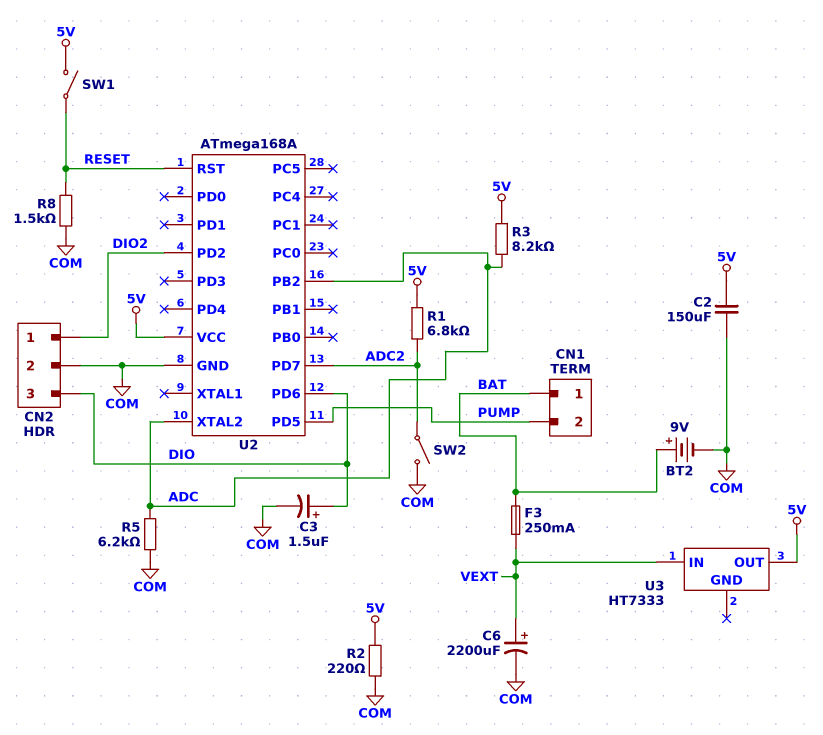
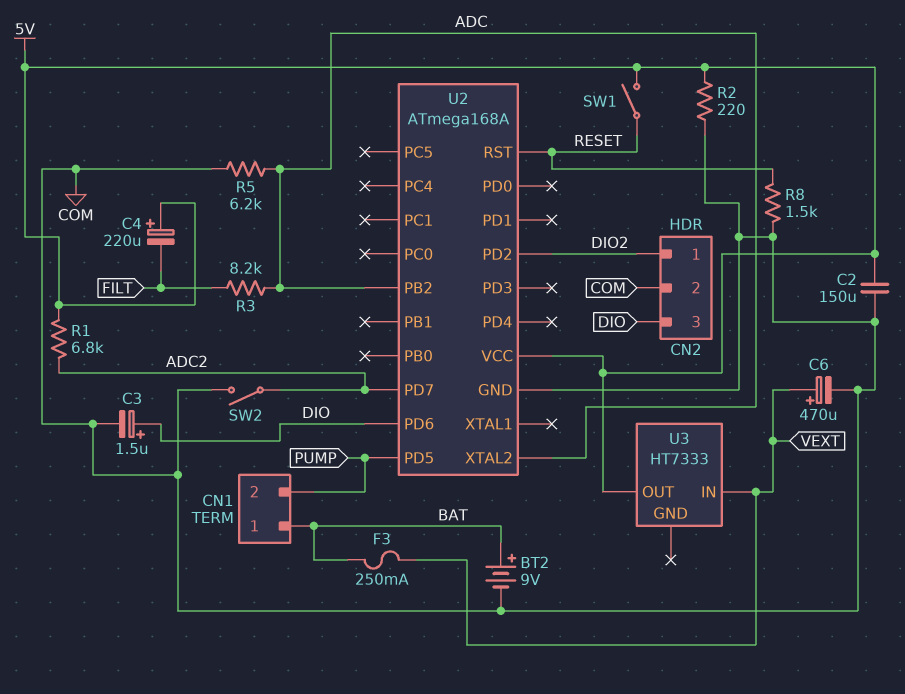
C4: none -> 220uF (plus 5V, minus FILT)
C6: 2200uF (plus VEXT, minus COM) -> 470uF (plus VEXT, minus COM)
R3: 8.2k (5V, ADC) -> 8.2k (ADC, FILT)

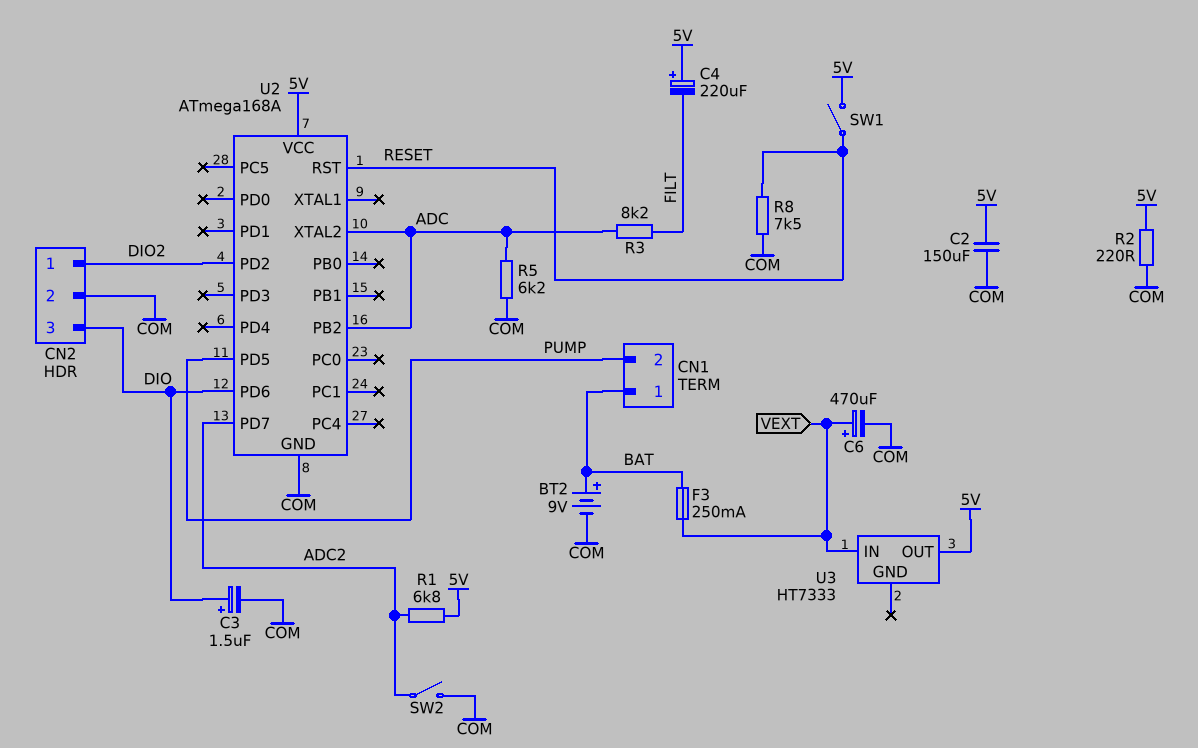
R8: 1.5k (COM, RESET) -> 7.5k (COM, RESET)

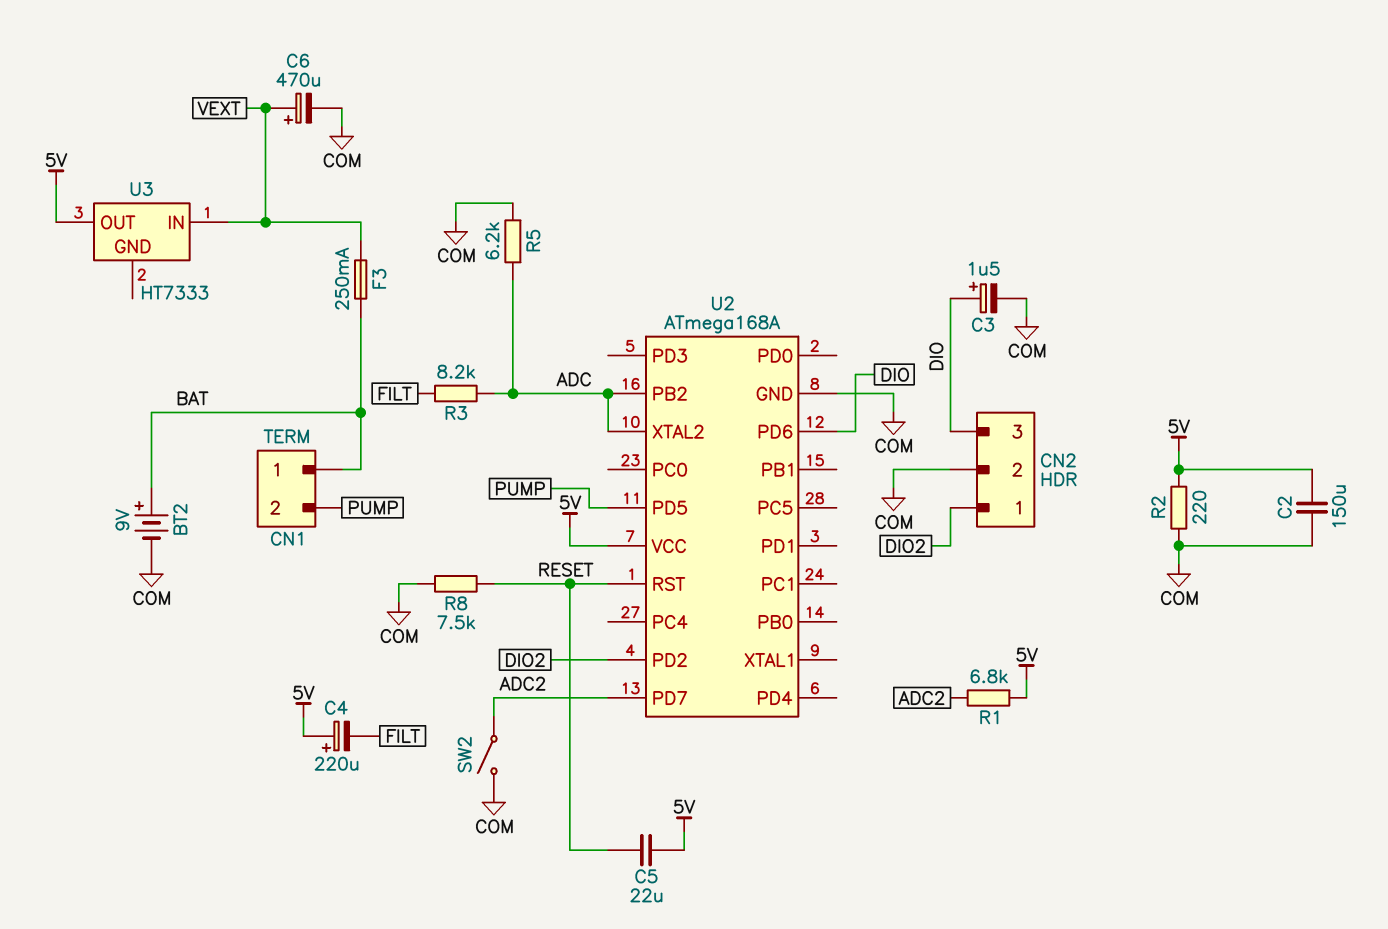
C5: none -> 22uF (5V, RESET)
SW1: switch (5V, RESET) -> none

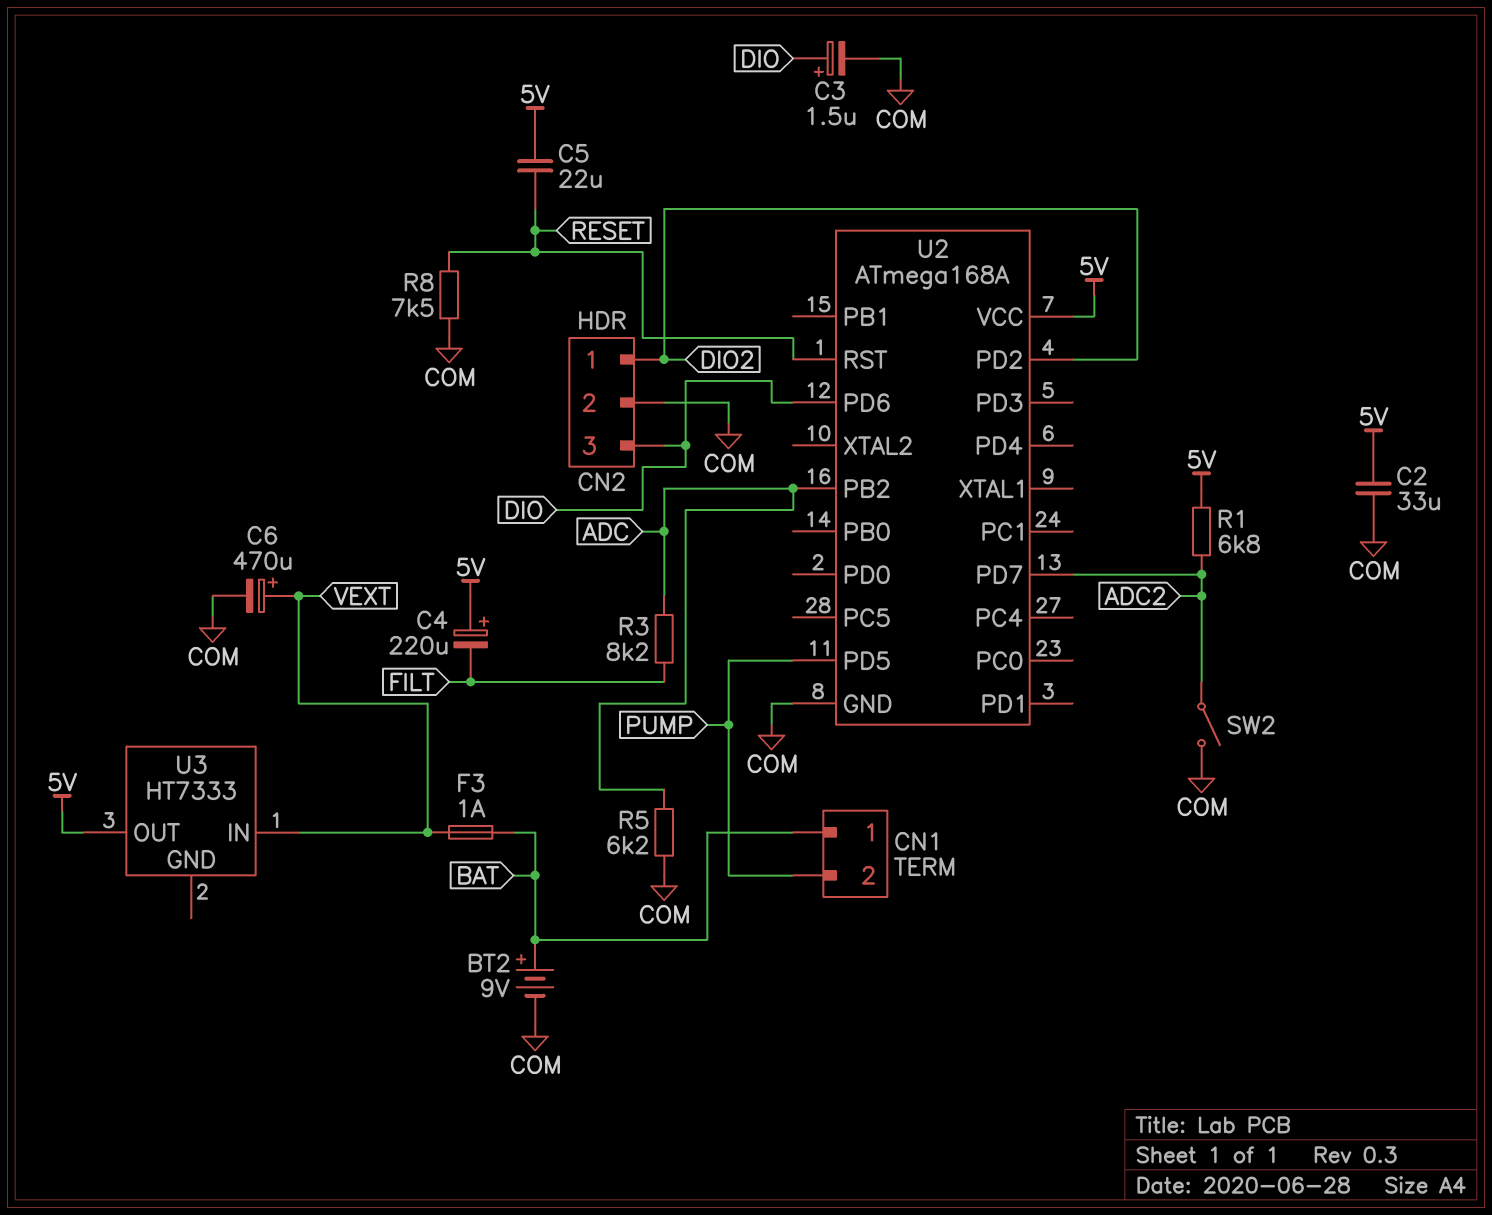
C2: 150uF (5V, COM) -> 33uF (5V, COM)
F3: 250mA (BAT, VEXT) -> 1A (BAT, VEXT)
R2: 220 (5V, COM) -> none
U2 pin XTAL2: ADC -> none

